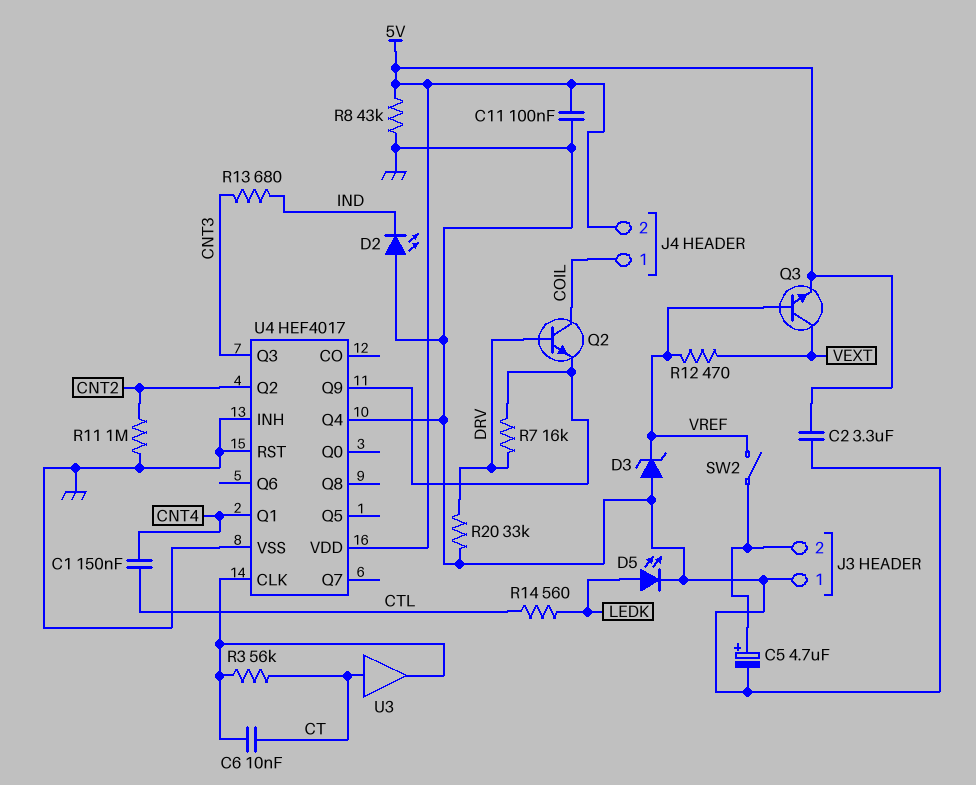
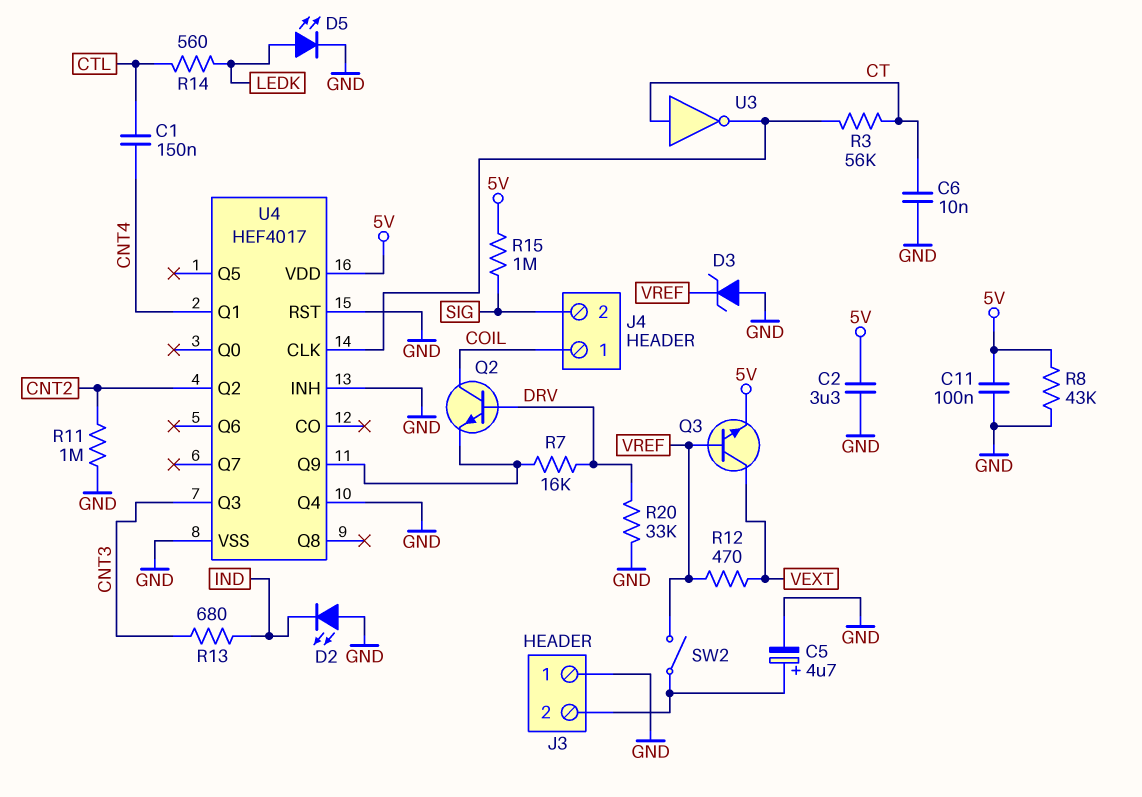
C6: 10nF (CT, U4/CLK) -> 10nF (CT, GND)
J4 pin 2: 5V -> SIG
R15: none -> 1M (5V, SIG)
U3: buffer (in CT, out U4/CLK) -> NOT (in CT, out U4/CLK)

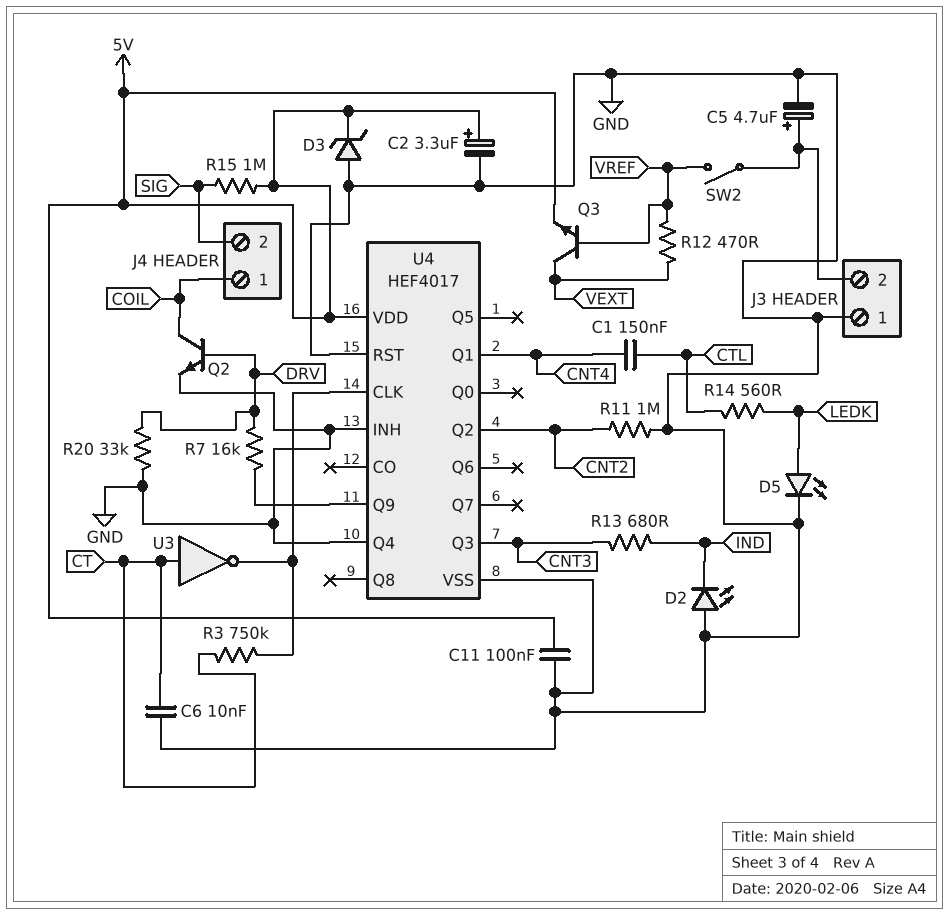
C2: 3.3uF (5V, GND) -> 3.3uF (plus 5V, minus GND)
D3: zener (A GND, K VREF) -> zener (A GND, K 5V)
Q2: NPN (B DRV, C COIL, E U4/Q9) -> NPN (B DRV, C COIL, E GND)
R3: 56k (CT, U4/CLK) -> 750k (CT, U4/CLK)
R8: 43k (5V, GND) -> none

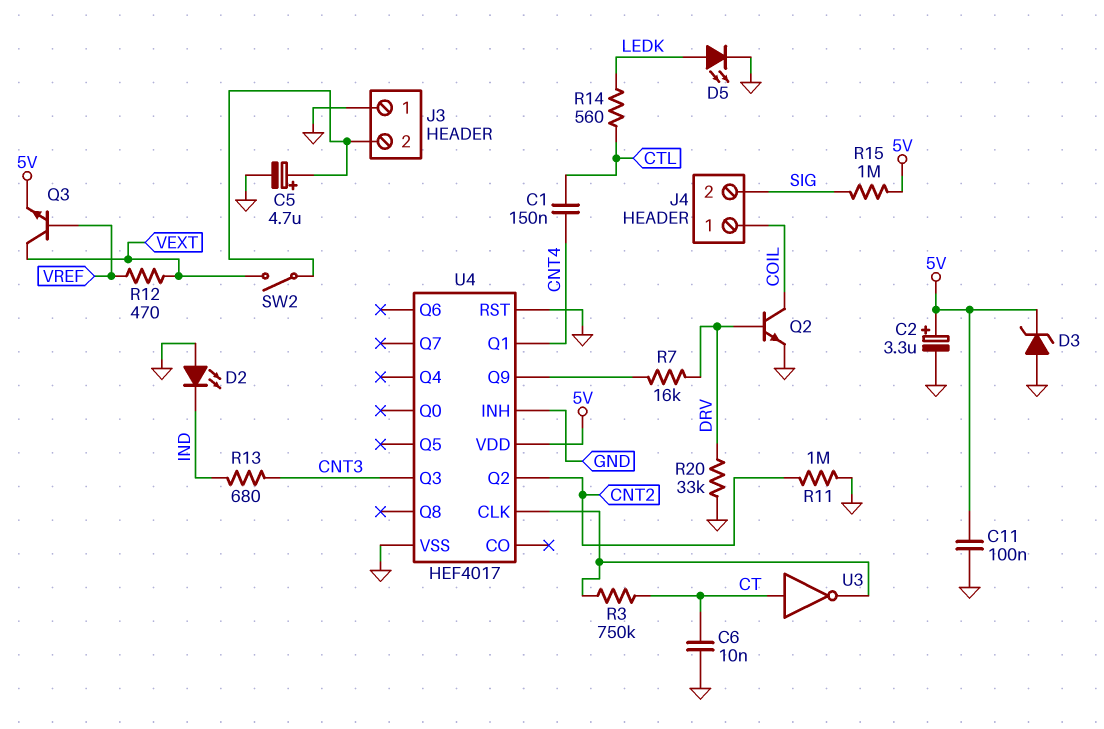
SW2: switch (J3/2, VREF) -> switch (J3/2, VEXT)
U4 pin Q4: GND -> none

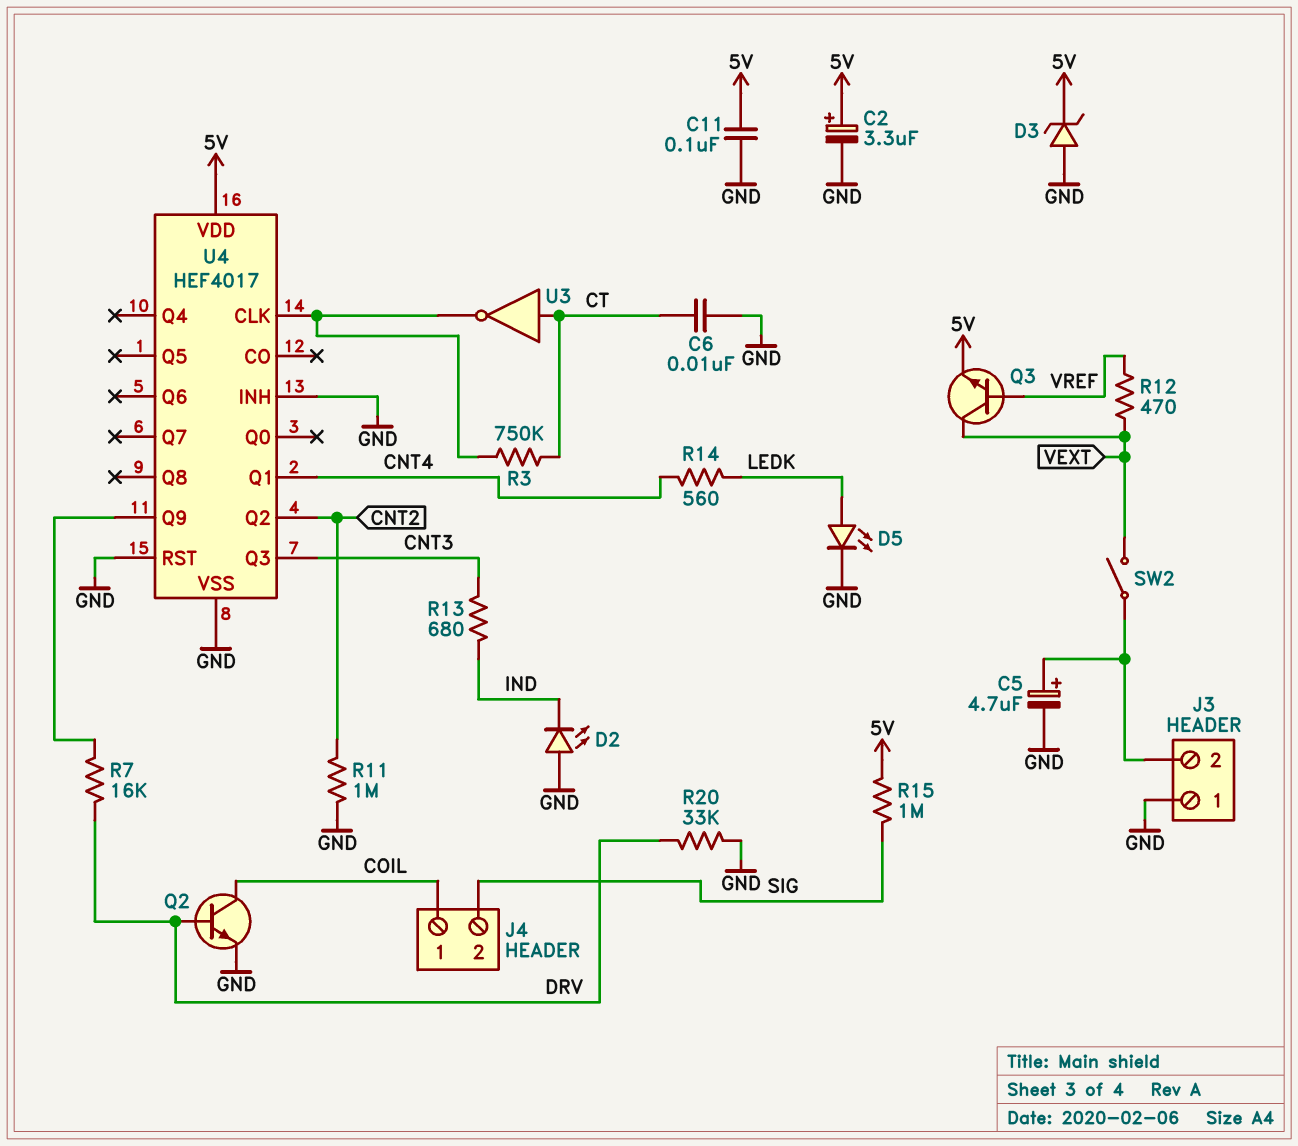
C1: 150nF (CNT4, CTL) -> none
R14: 560 (CTL, LEDK) -> 560 (CNT4, LEDK)

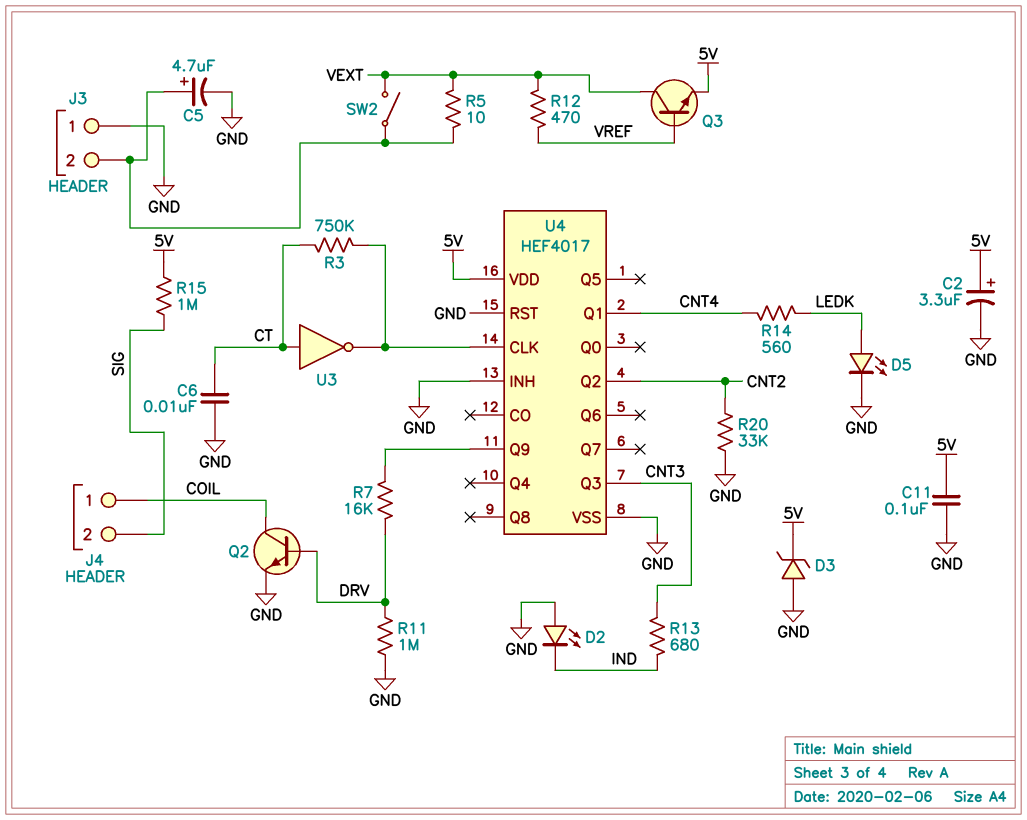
R5: none -> 10 (J3/2, VEXT)
R11: 1M (CNT2, GND) -> 1M (DRV, GND)
R20: 33k (DRV, GND) -> 33k (CNT2, GND)

